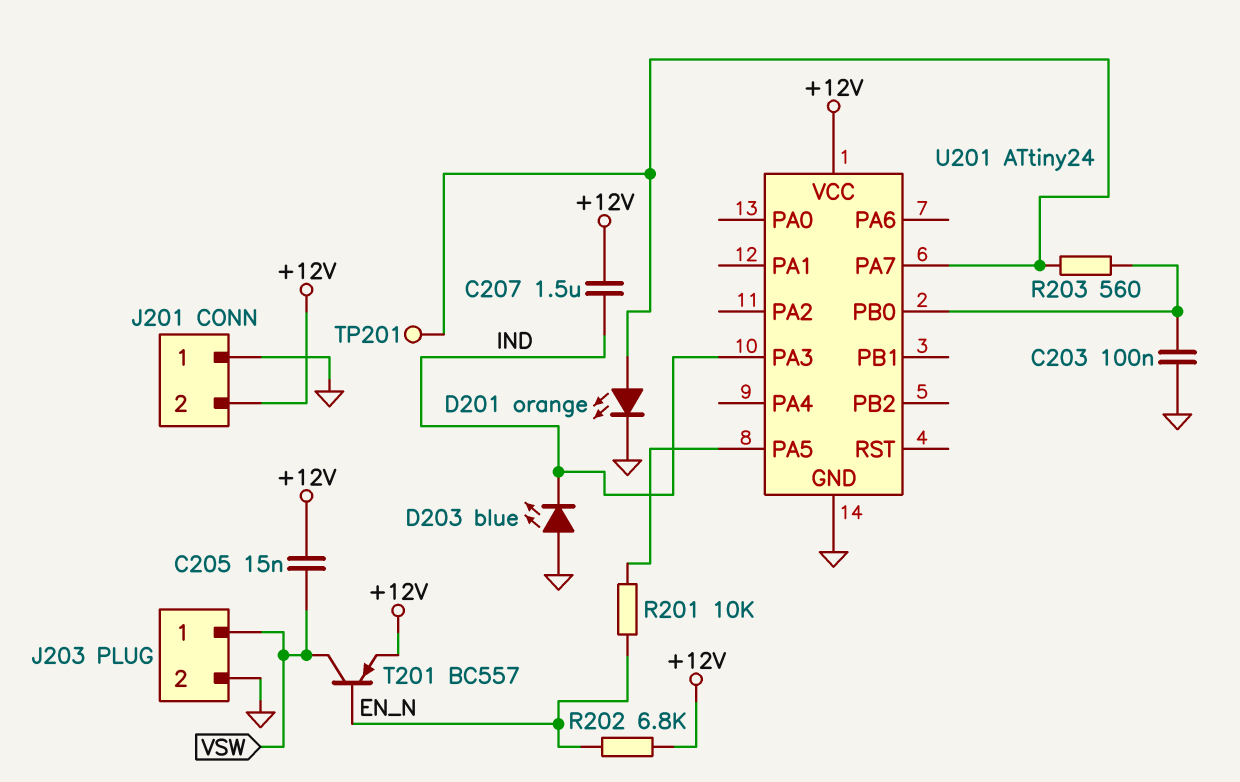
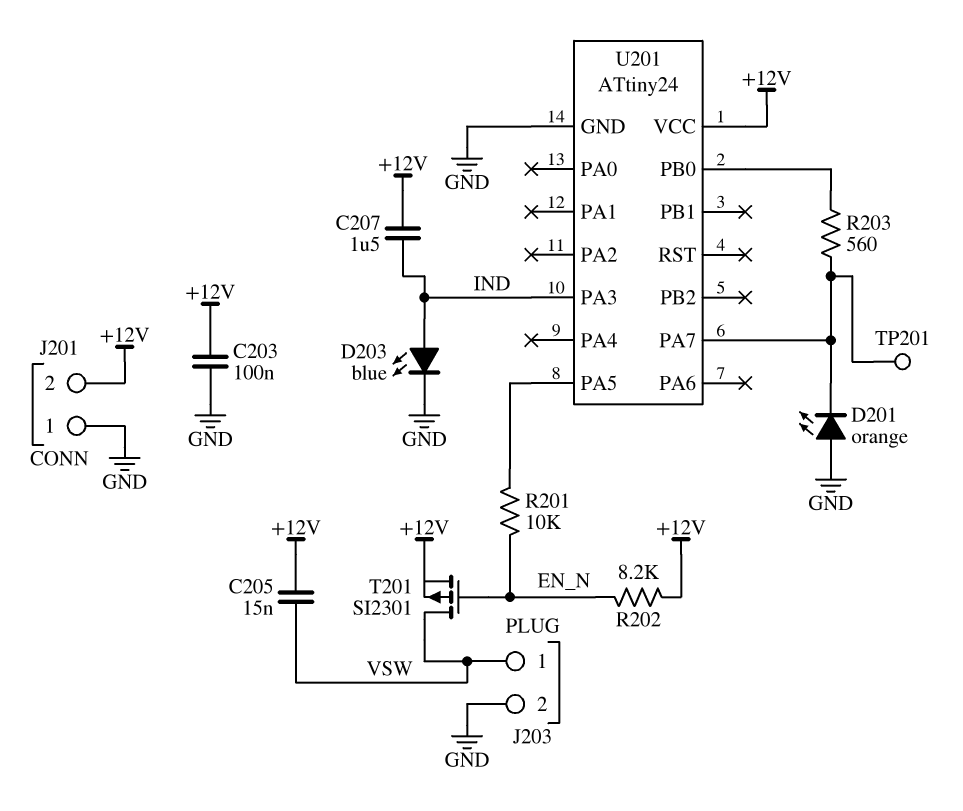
C203: 100nF (GND, U201/PB0) -> 100nF (+12V, GND)
D201: LED orange (A U201/PA7, K GND) -> LED orange (A GND, K U201/PA7)
D203: LED blue (A GND, K IND) -> LED blue (A IND, K GND)
R202: 6.8k (+12V, EN_N) -> 8.2k (+12V, EN_N)
T201: PNP BC557 (B EN_N, C VSW, E +12V) -> PMOS SI2301 (G EN_N, D VSW, S +12V)

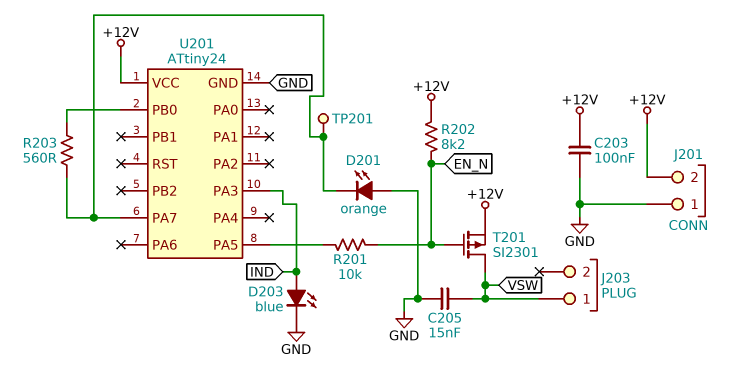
C205: 15nF (+12V, VSW) -> 15nF (GND, VSW)
C207: 1.5uF (+12V, IND) -> none
J203 pin 2: GND -> none

